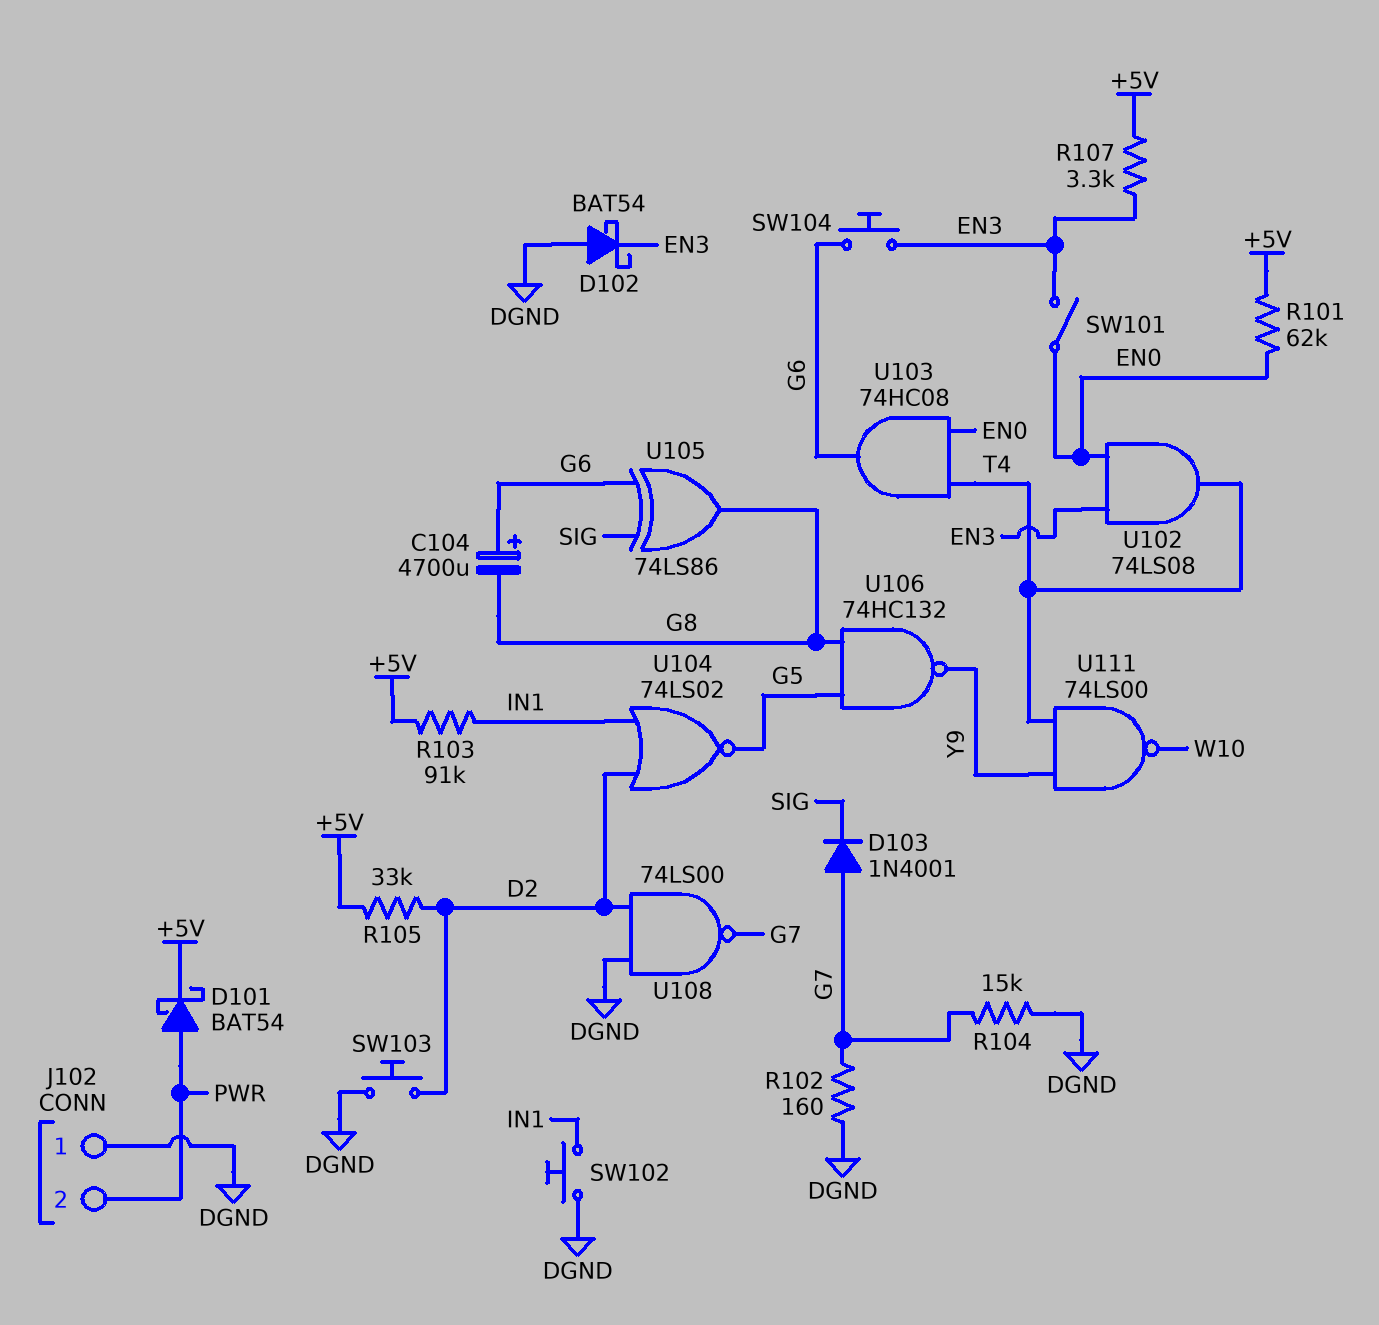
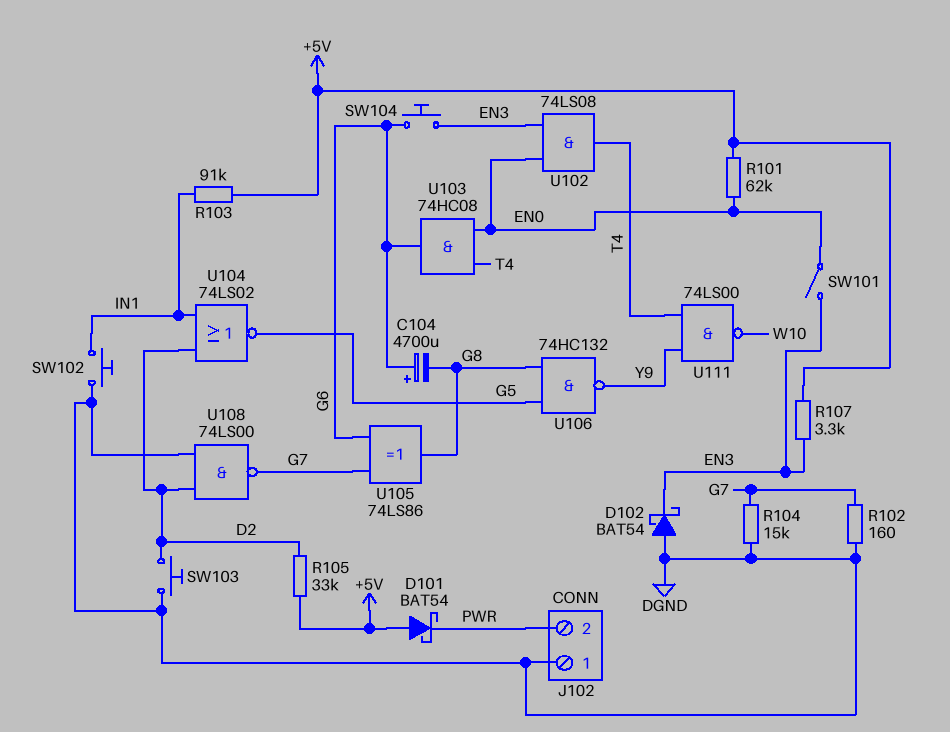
D101: schottky BAT54 (A PWR, K +5V) -> schottky BAT54 (A +5V, K PWR)
D103: diode 1N4001 (A G7, K SIG) -> none
U105: XOR 74LS86 (in G6, in SIG, out G8) -> XOR 74LS86 (in G6, in G7, out G8)

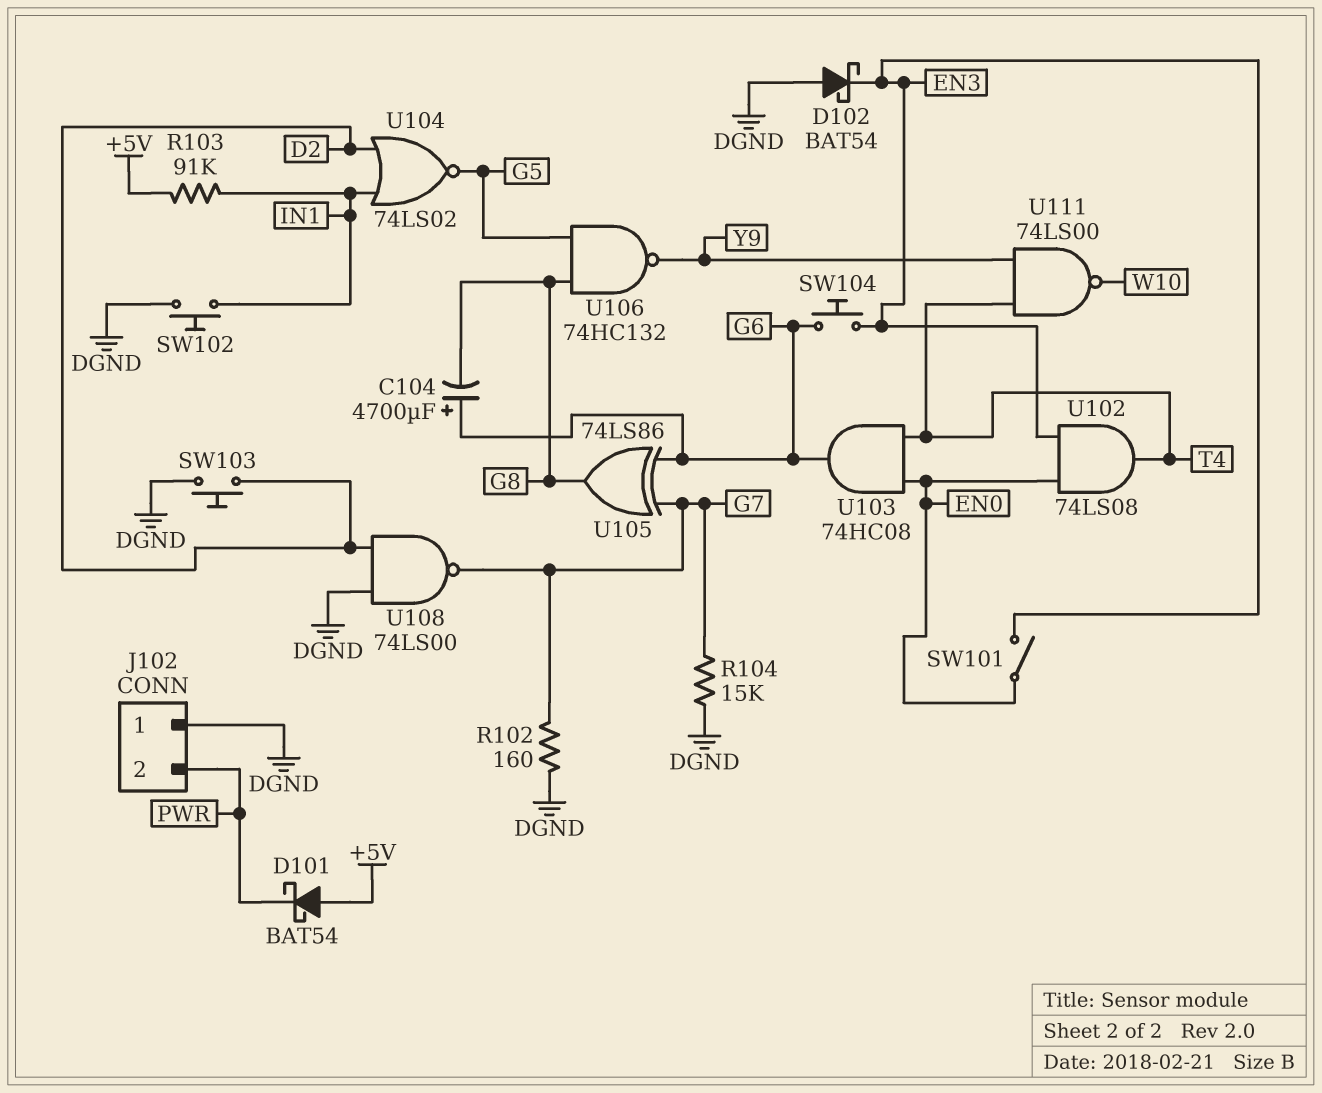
R101: 62k (+5V, EN0) -> none
R105: 33k (+5V, D2) -> none
R107: 3.3k (+5V, EN3) -> none

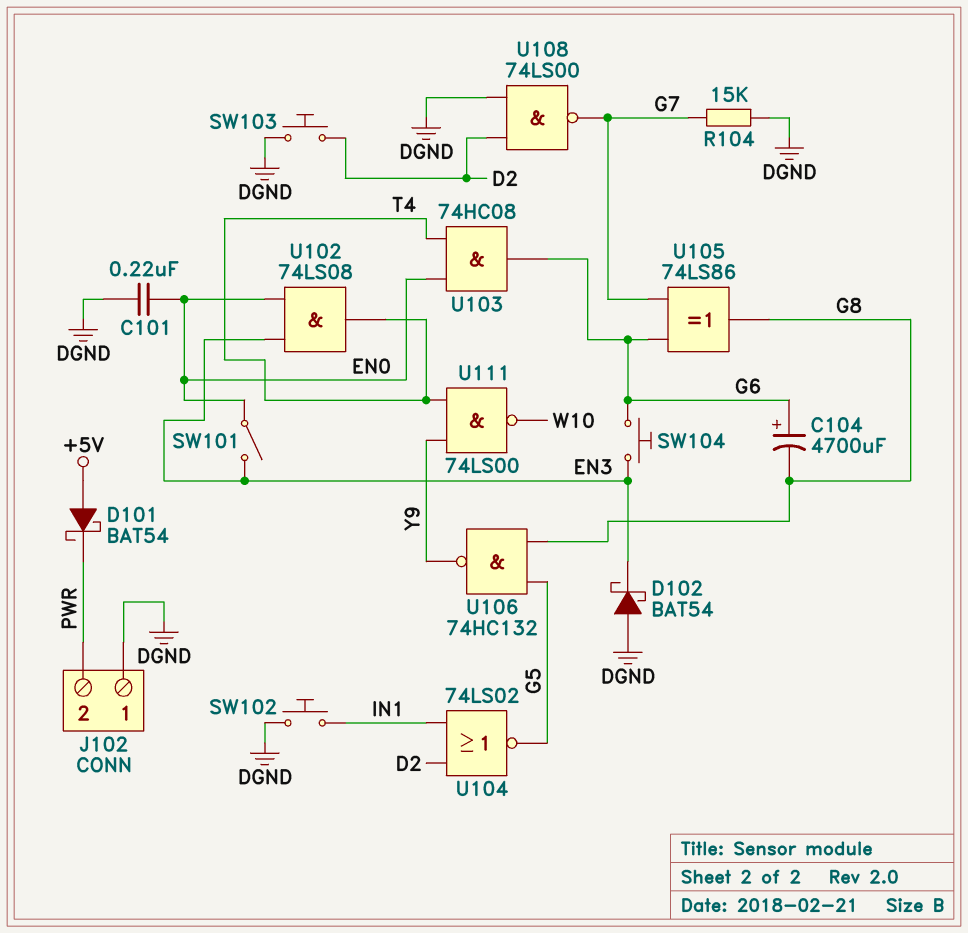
C101: none -> 220nF (DGND, EN0)
R102: 160 (DGND, G7) -> none
R103: 91k (+5V, IN1) -> none

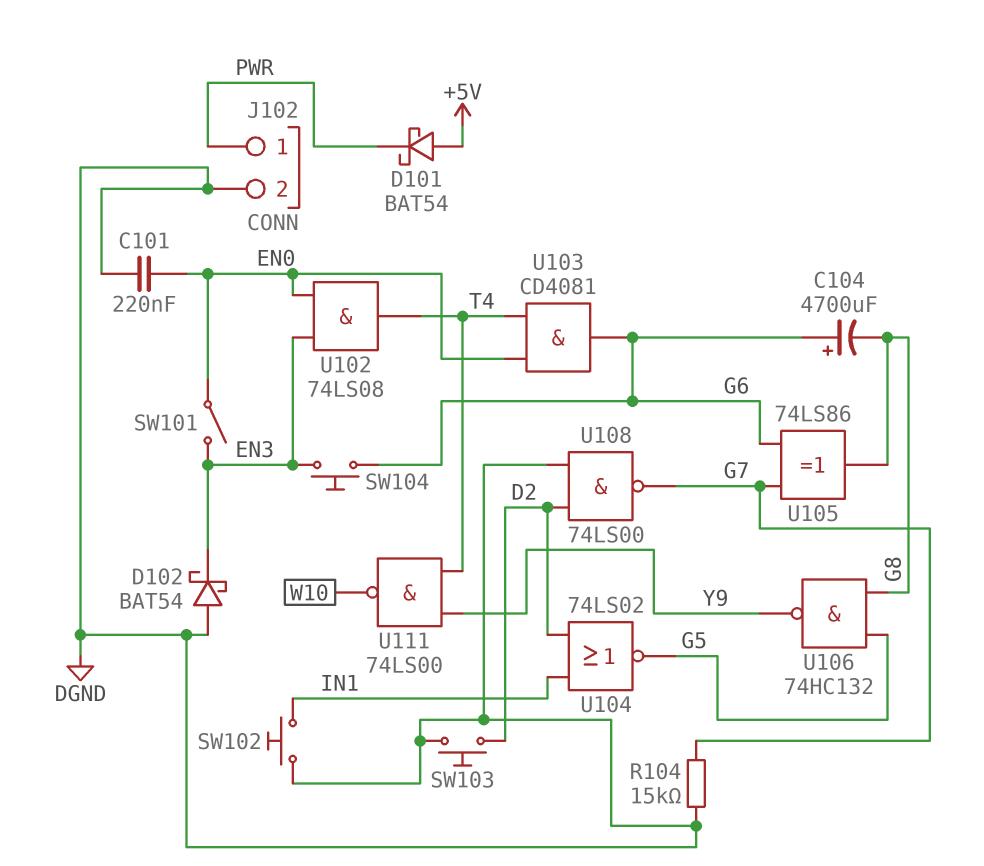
J102 pin 1: DGND -> PWR
J102 pin 2: PWR -> DGND
U103: AND 74HC08 (in EN0, in T4, out G6) -> AND CD4081 (in EN0, in T4, out G6)

